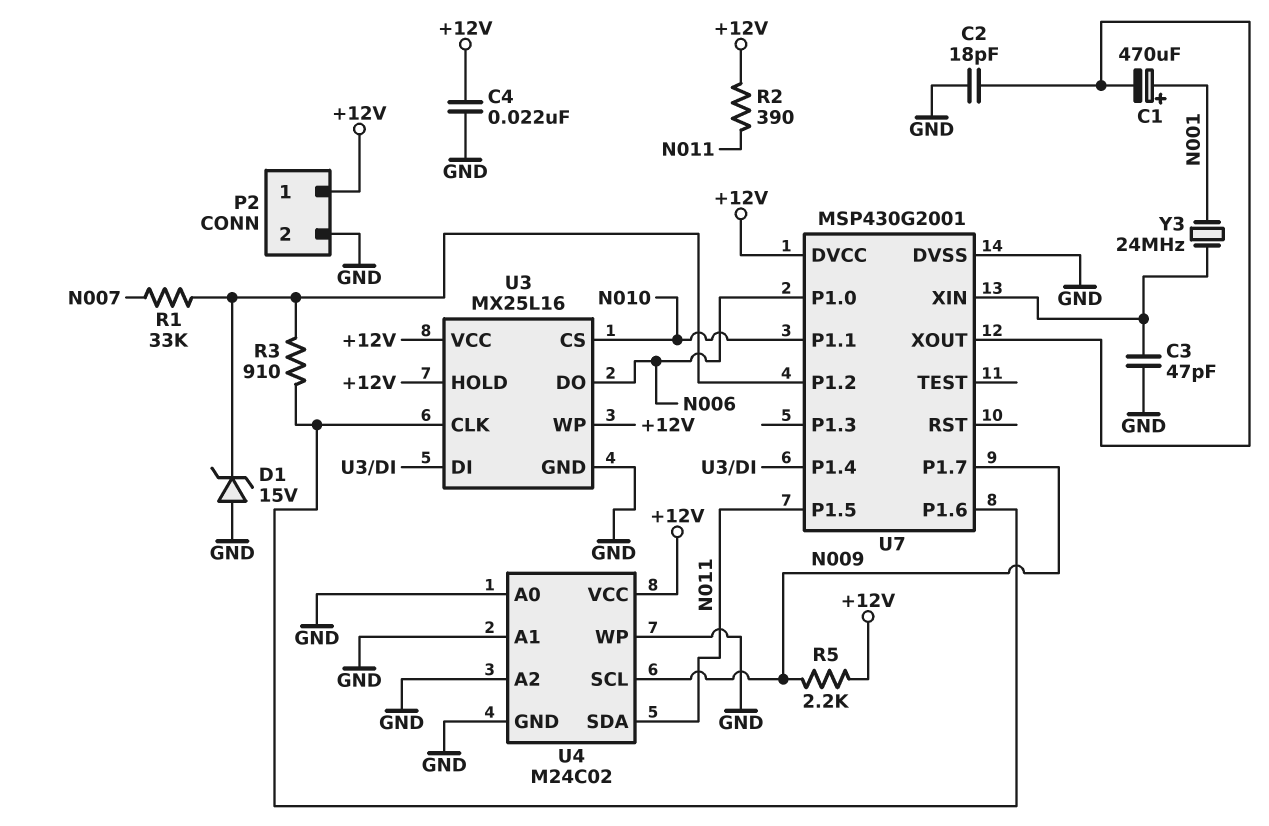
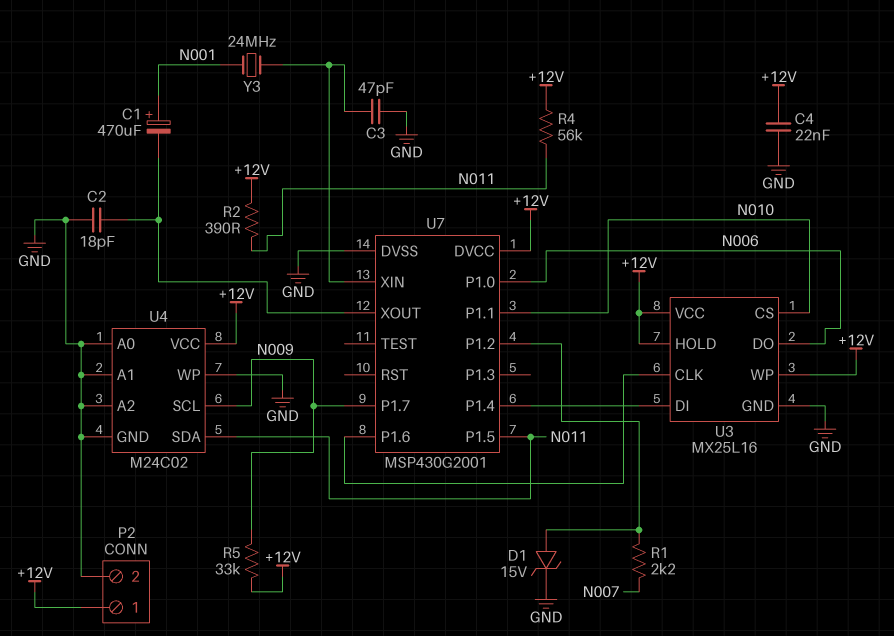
D1: zener 15V (A GND, K U7/P1.2) -> zener 15V (A U7/P1.2, K GND)
R1: 33k (N007, U7/P1.2) -> 2.2k (N007, U7/P1.2)
R3: 910 (U3/CLK, U7/P1.2) -> none
R4: none -> 56k (+12V, N011)
R5: 2.2k (+12V, N009) -> 33k (+12V, N009)

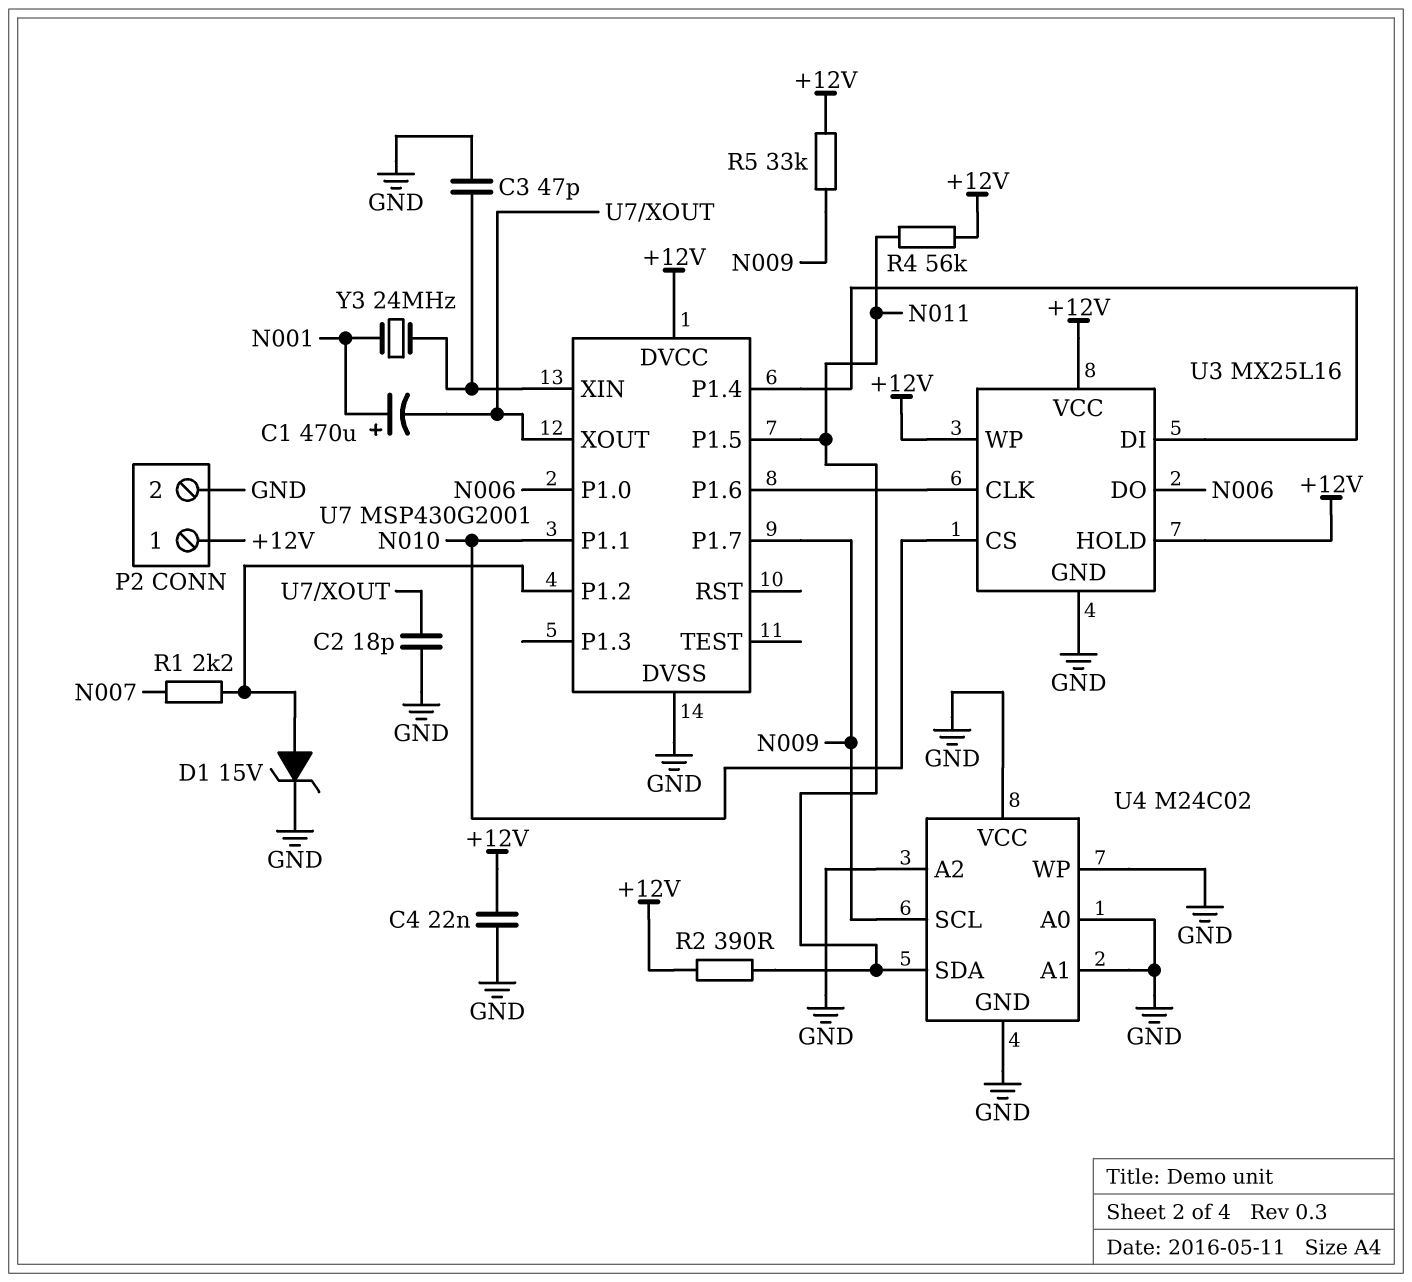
U4 pin VCC: +12V -> GND

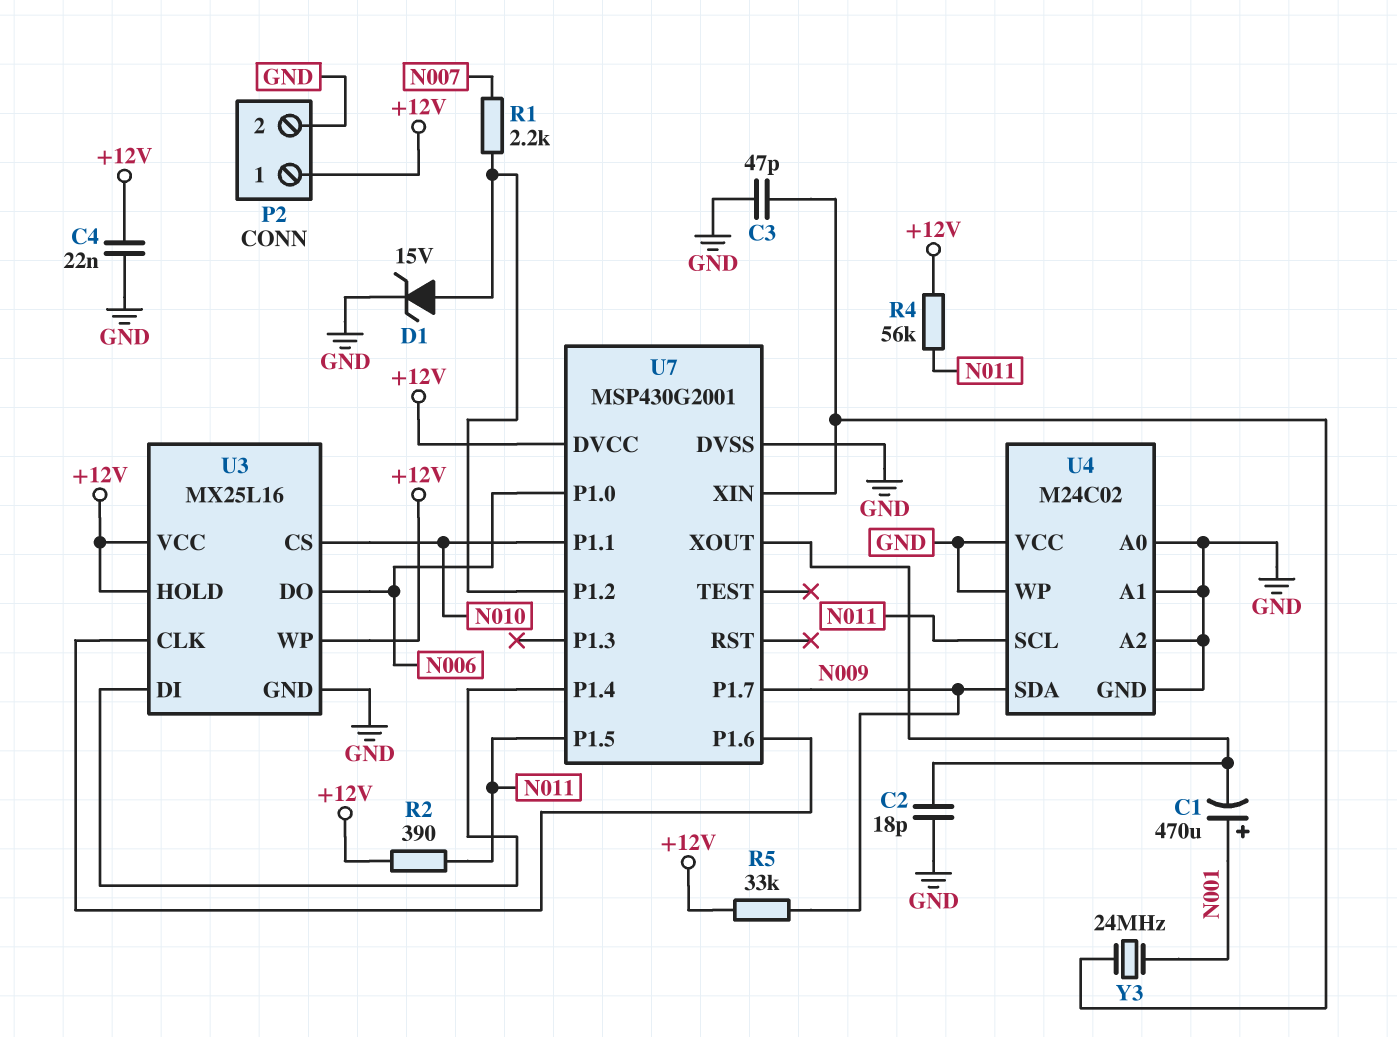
U4 pin SCL: N009 -> N011
U4 pin SDA: N011 -> N009

